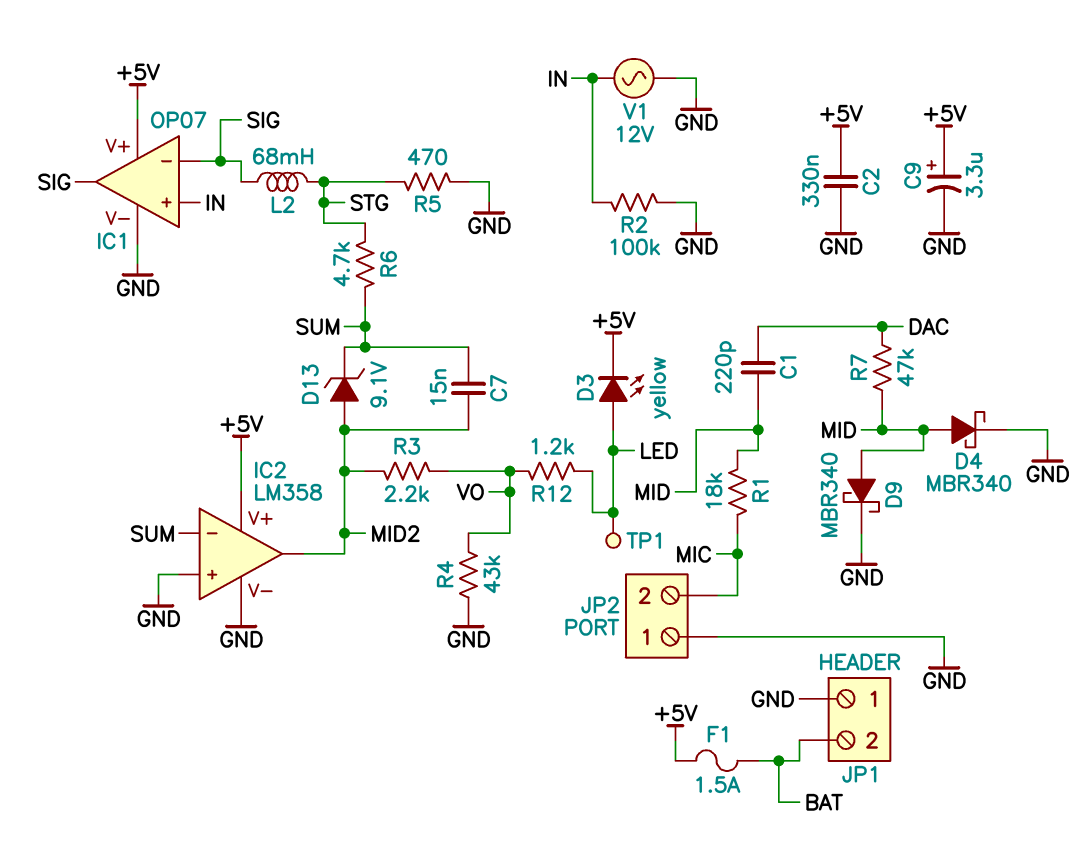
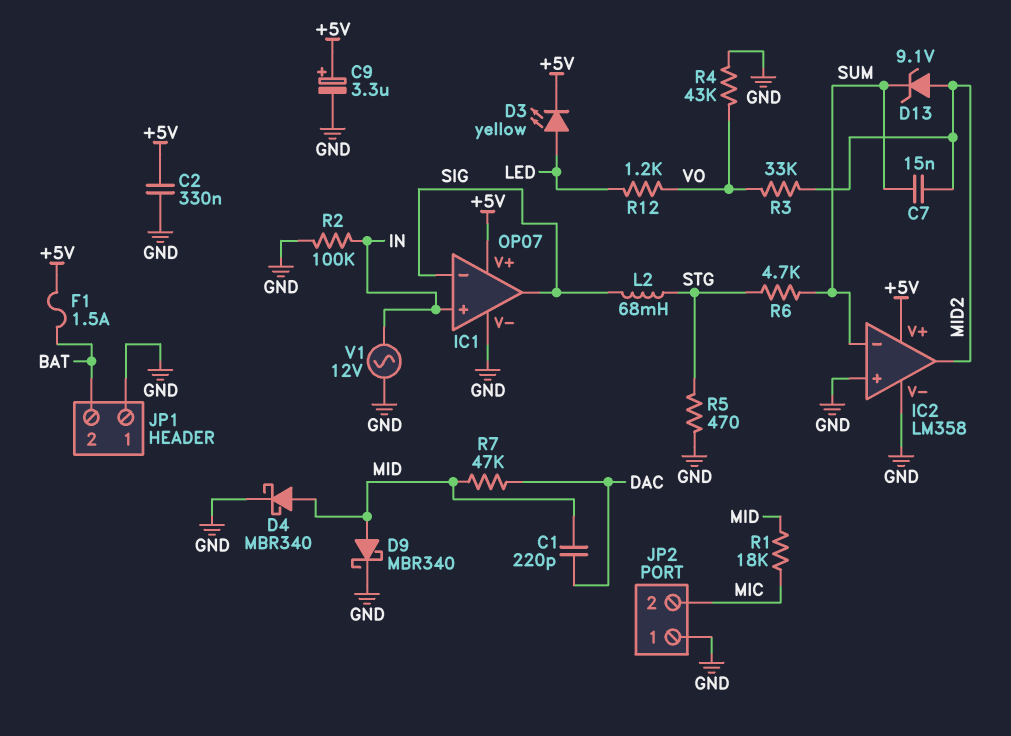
R3: 2.2k (MID2, VO) -> 33k (MID2, VO)
TP1: test point (LED) -> none

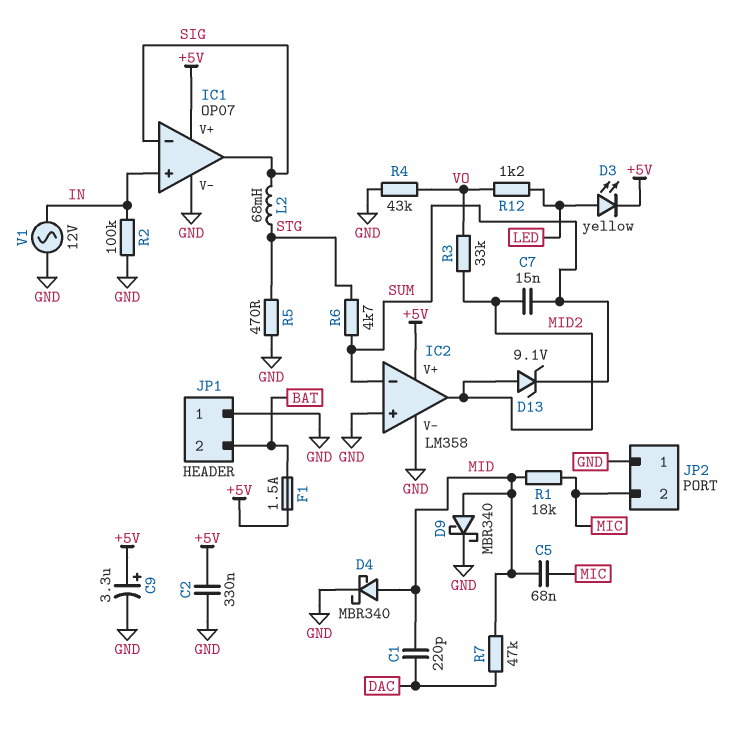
C5: none -> 68nF (MIC, MID)

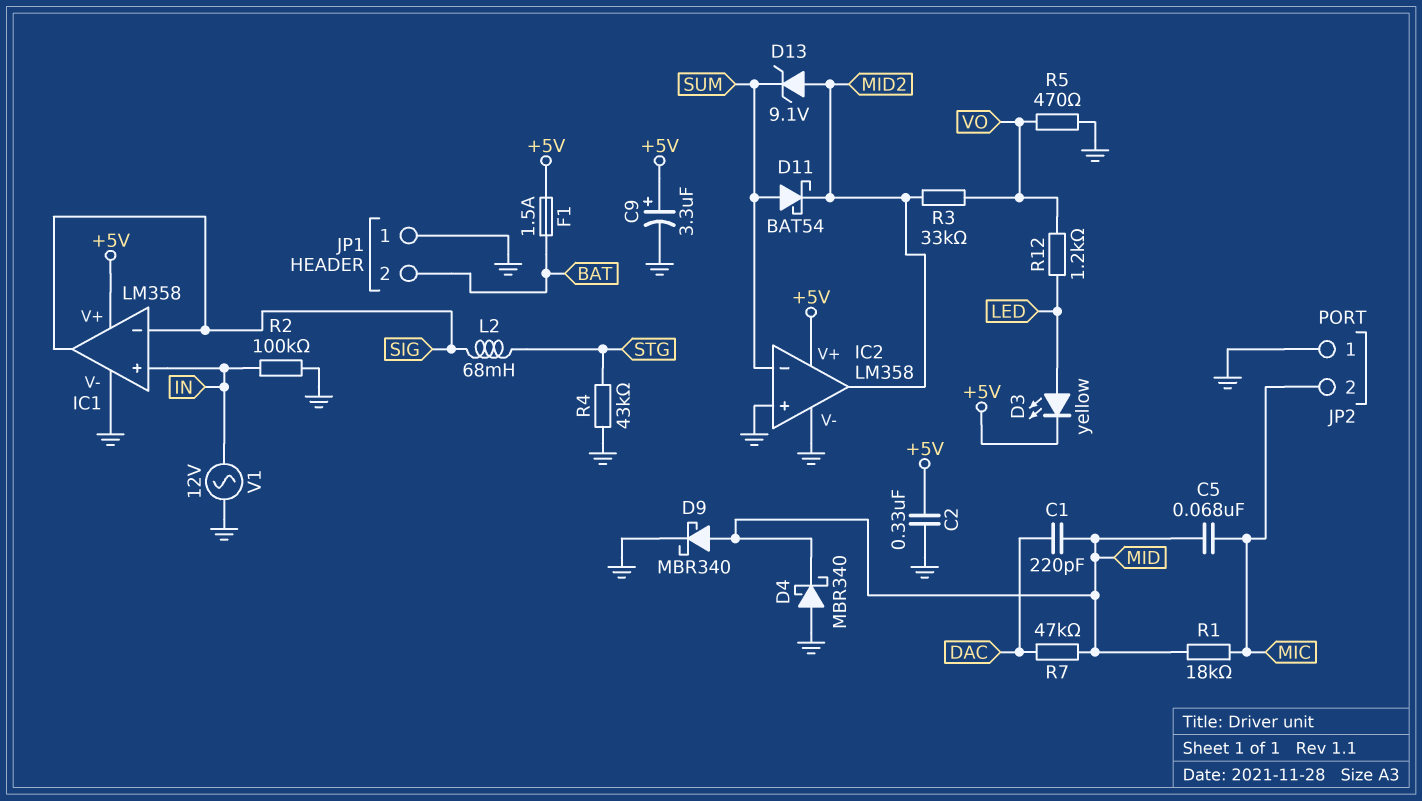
C7: 15nF (MID2, SUM) -> none
D4: schottky MBR340 (A MID, K GND) -> schottky MBR340 (A GND, K MID)
D11: none -> schottky BAT54 (A SUM, K MID2)
IC1: OP07 -> LM358
R4: 43k (GND, VO) -> 43k (GND, STG)
R5: 470 (GND, STG) -> 470 (GND, VO)
R6: 4.7k (STG, SUM) -> none

